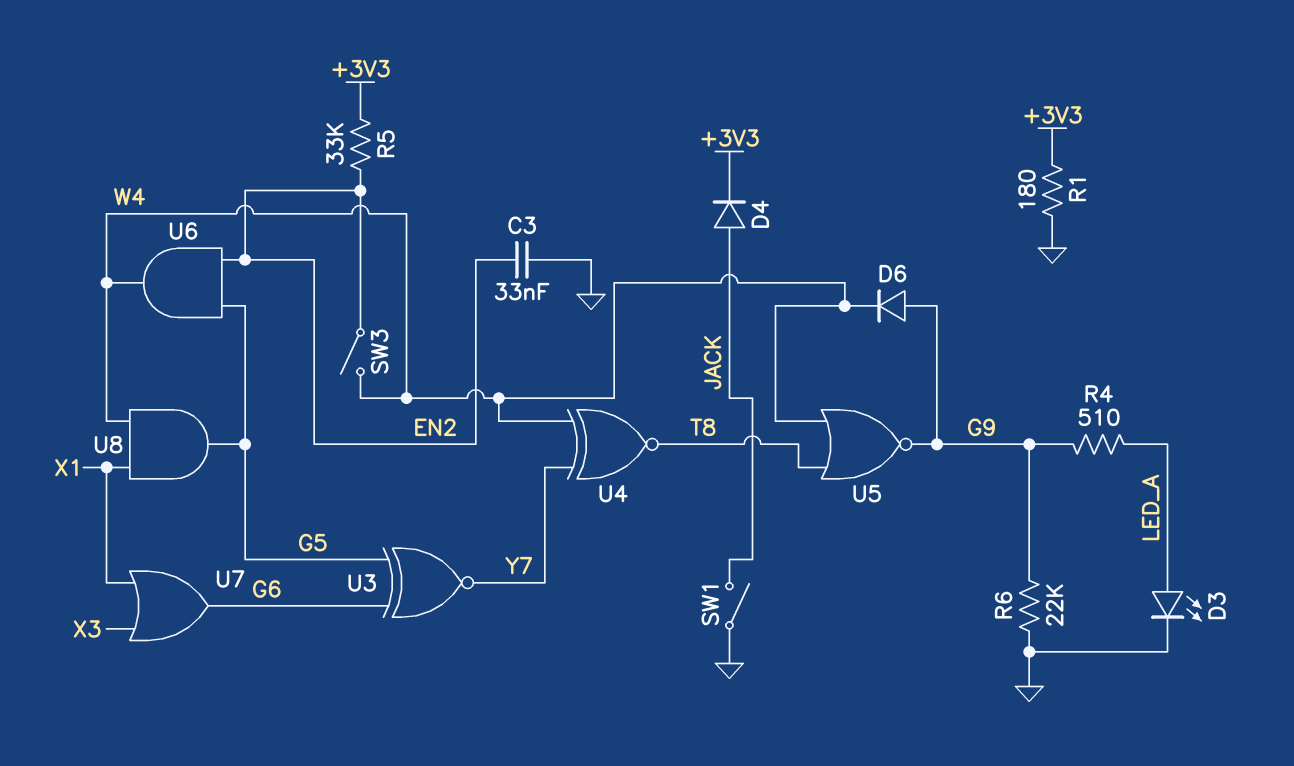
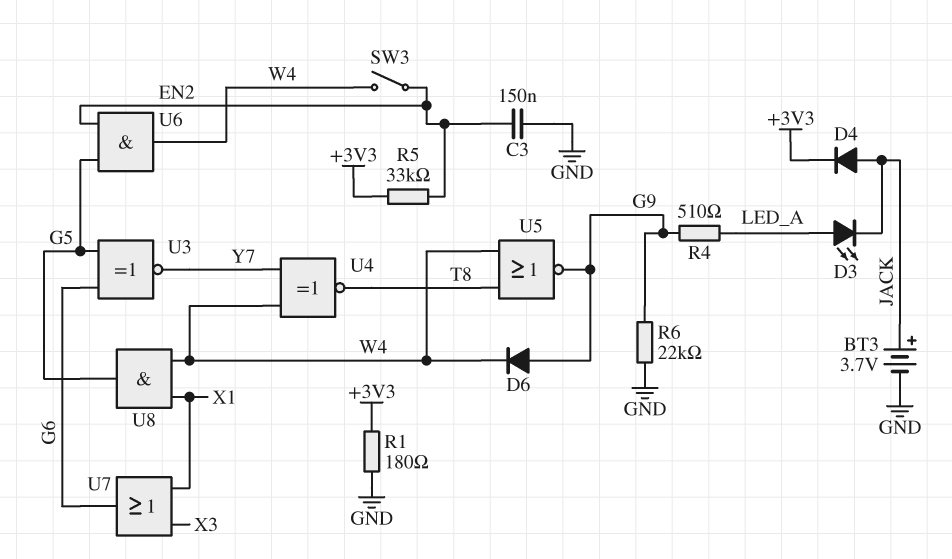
BT3: none -> 3.7V (plus JACK, minus GND)
C3: 33nF (EN2, GND) -> 150nF (EN2, GND)
D3: LED (A LED_A, K GND) -> LED (A LED_A, K JACK)
SW1: switch (GND, JACK) -> none

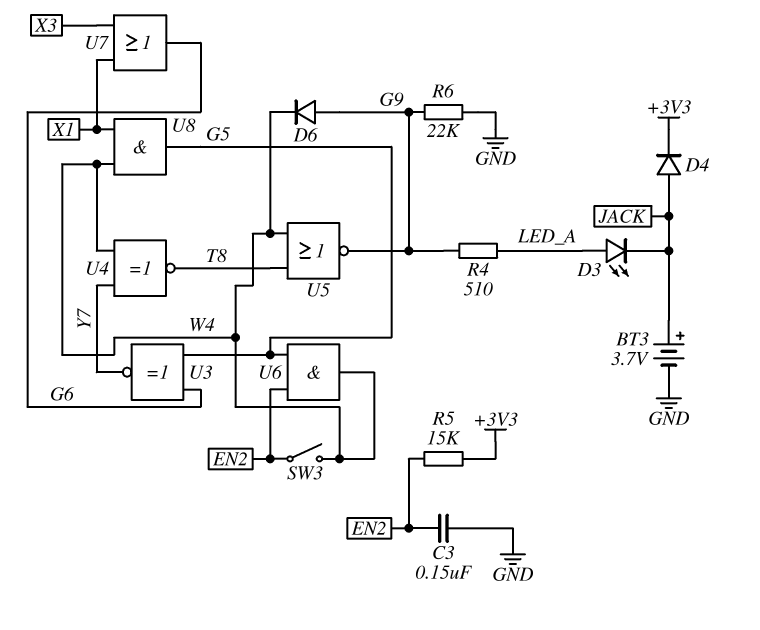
R1: 180 (+3V3, GND) -> none
R5: 33k (+3V3, EN2) -> 15k (+3V3, EN2)

